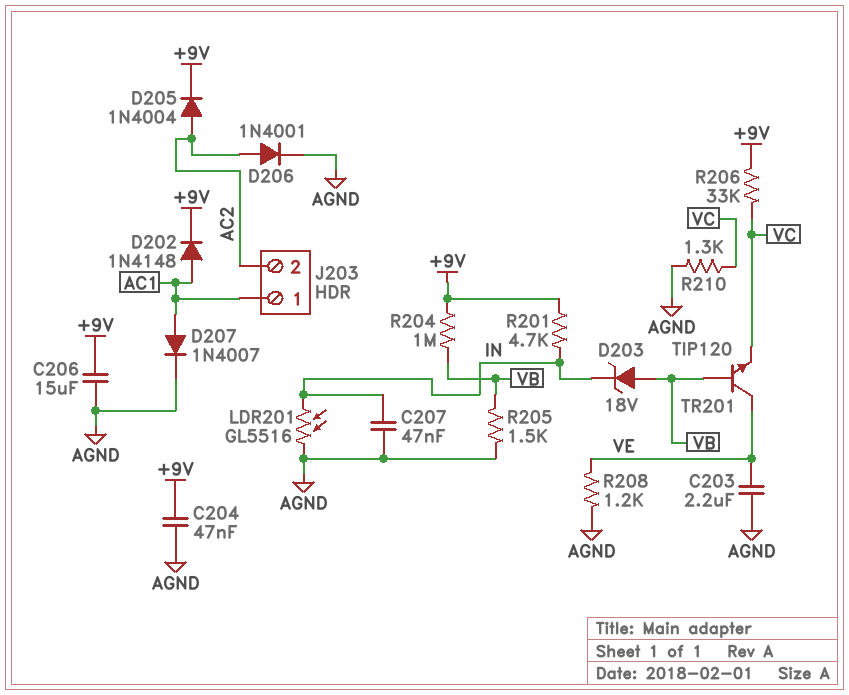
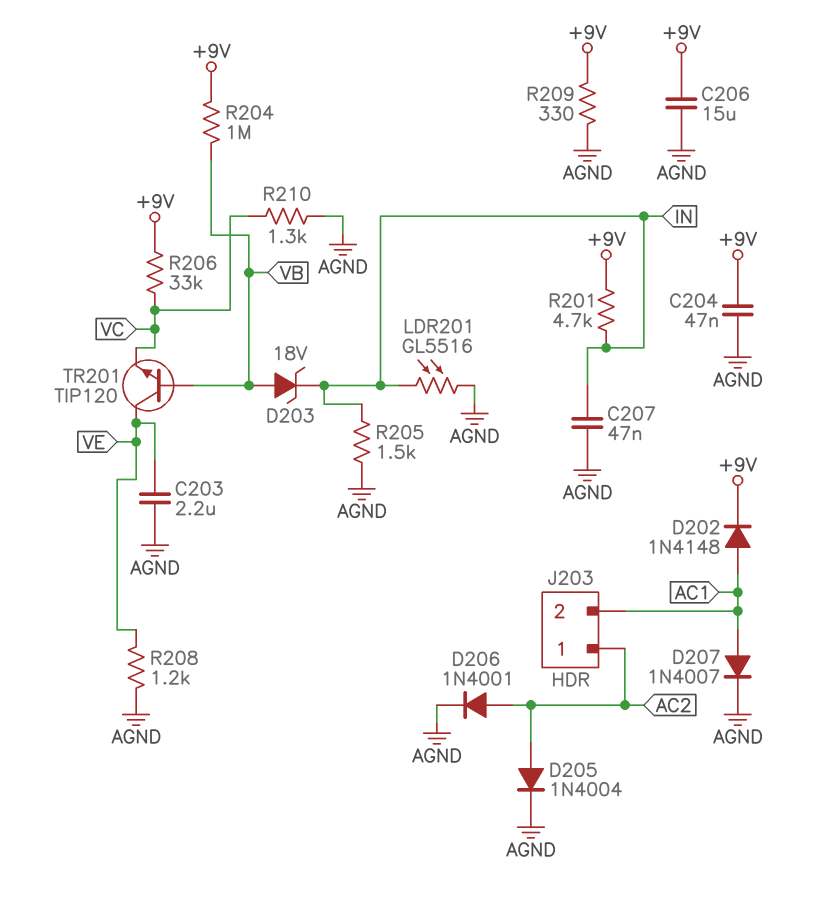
D205: diode 1N4004 (A AC2, K +9V) -> diode 1N4004 (A AC2, K AGND)
J203 pin 1: AC1 -> AC2
J203 pin 2: AC2 -> AC1
R205: 1.5k (AGND, VB) -> 1.5k (AGND, IN)
R209: none -> 330 (+9V, AGND)

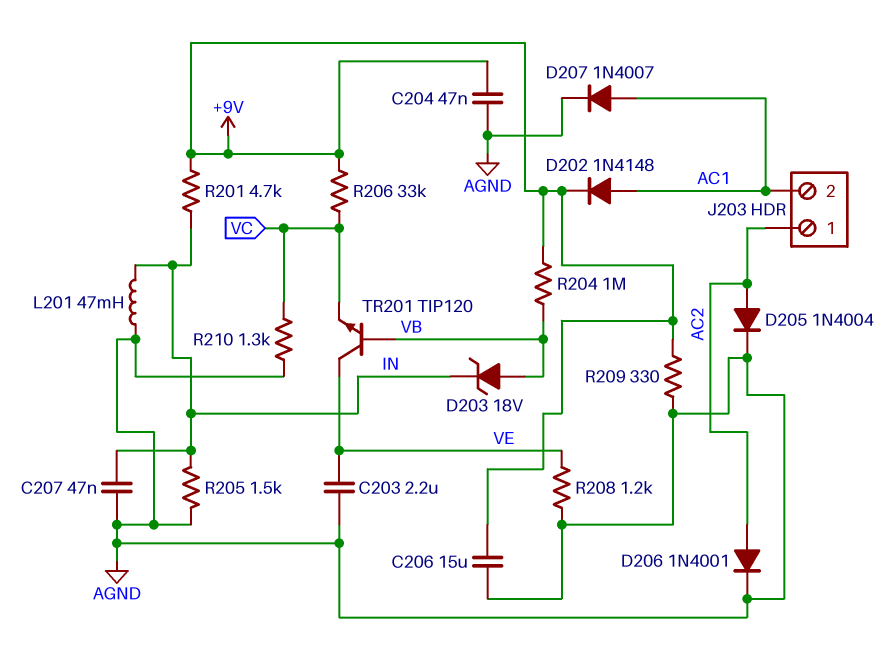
L201: none -> 47mH (AGND, IN)
LDR201: GL5516 (AGND, IN) -> none

